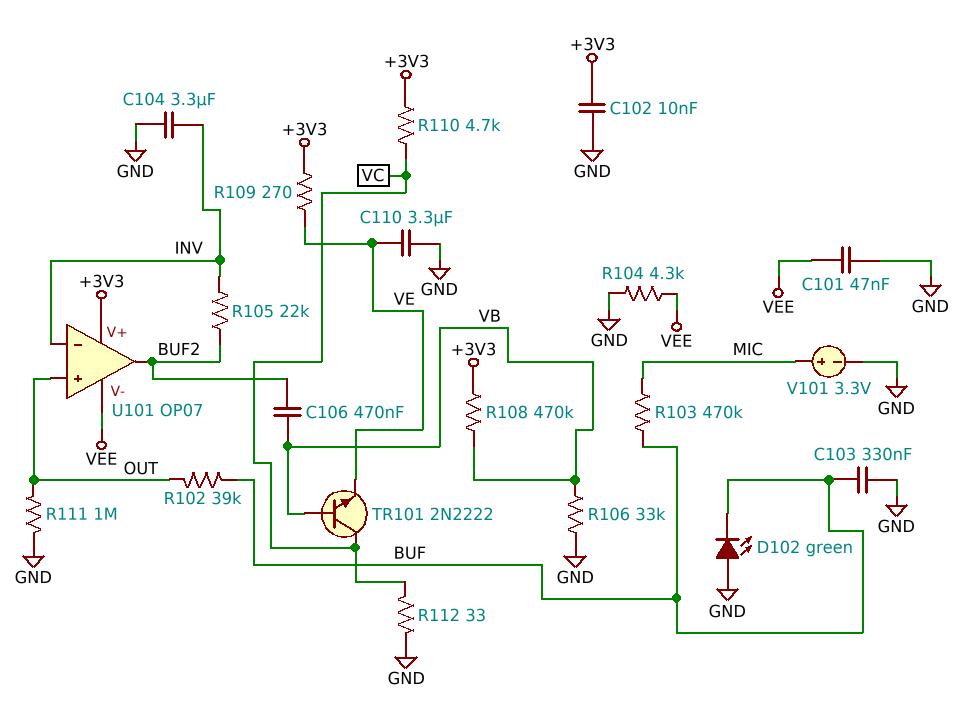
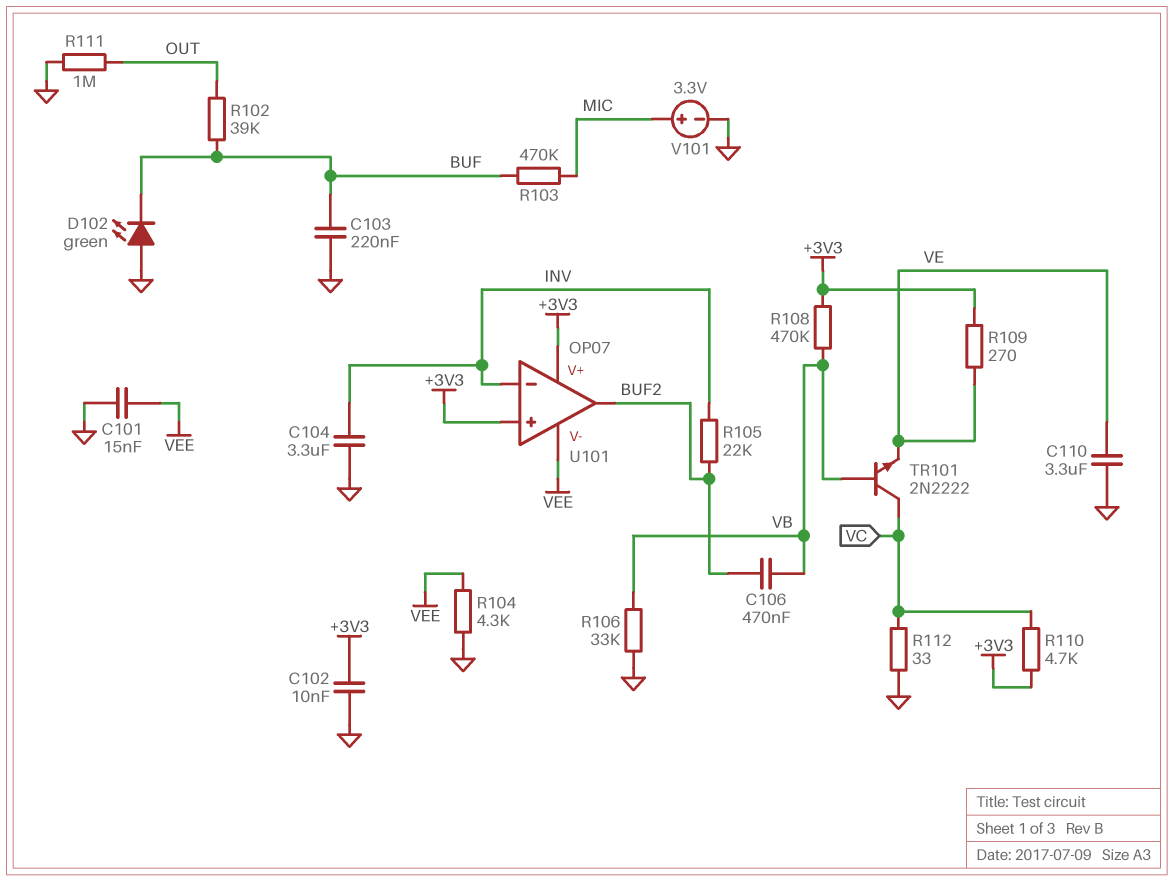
C101: 47nF (GND, VEE) -> 15nF (GND, VEE)
C103: 330nF (BUF, GND) -> 220nF (BUF, GND)
U101 pin in+: OUT -> +3V3

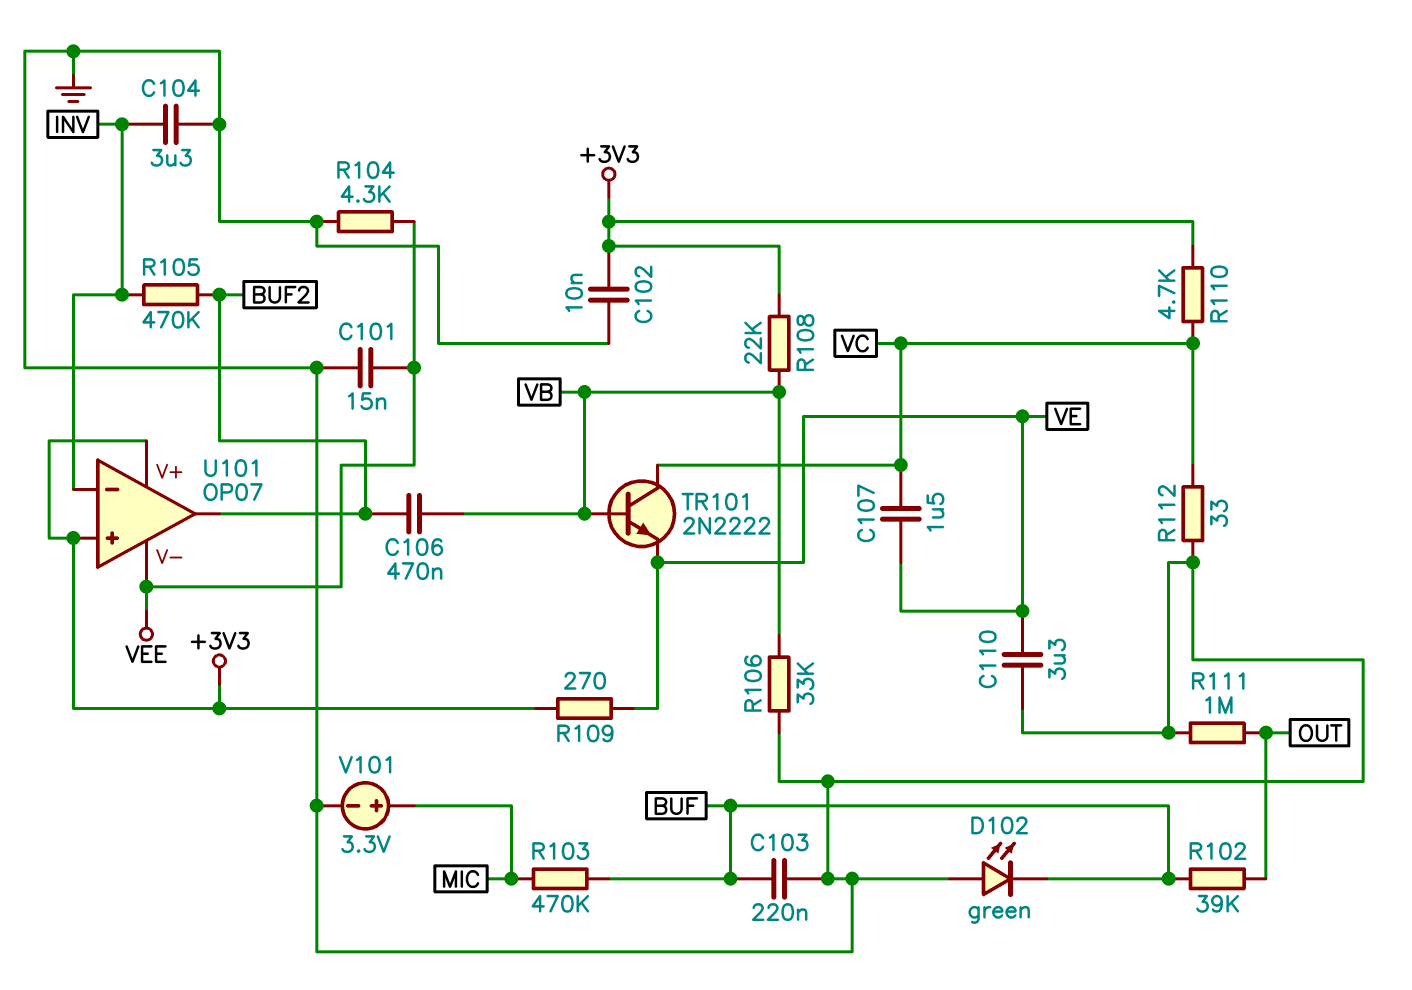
C107: none -> 1.5uF (VC, VE)
R105: 22k (BUF2, INV) -> 470k (BUF2, INV)
R108: 470k (+3V3, VB) -> 22k (+3V3, VB)

